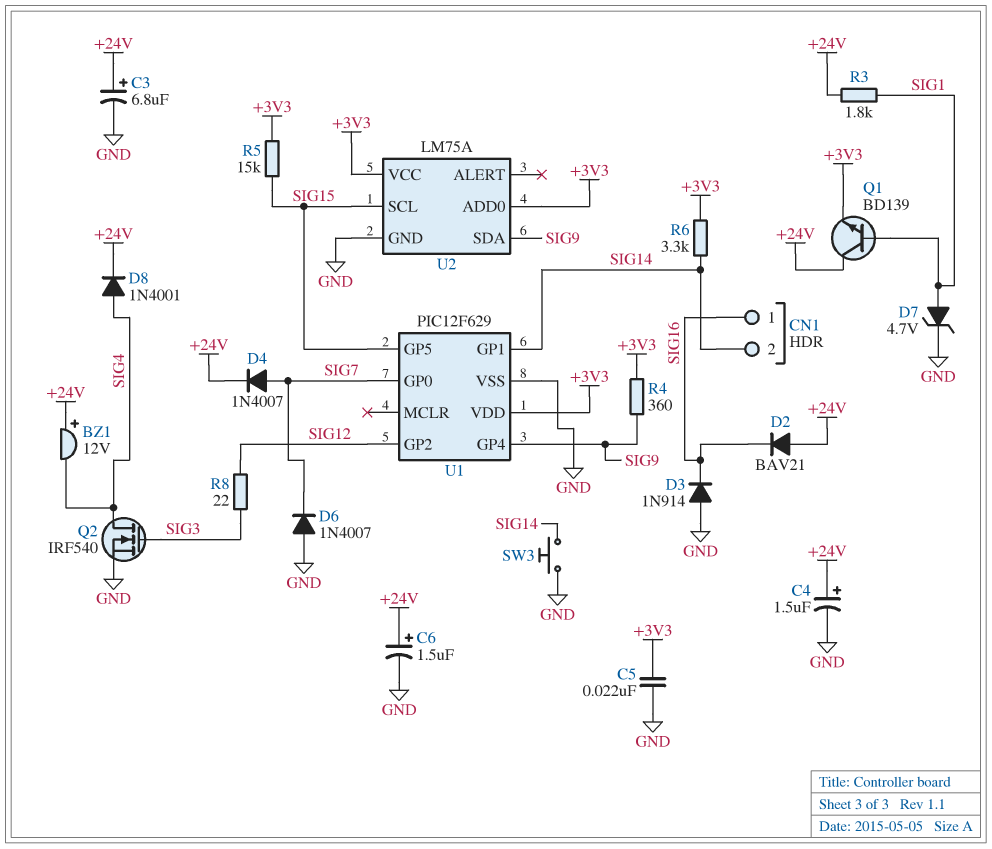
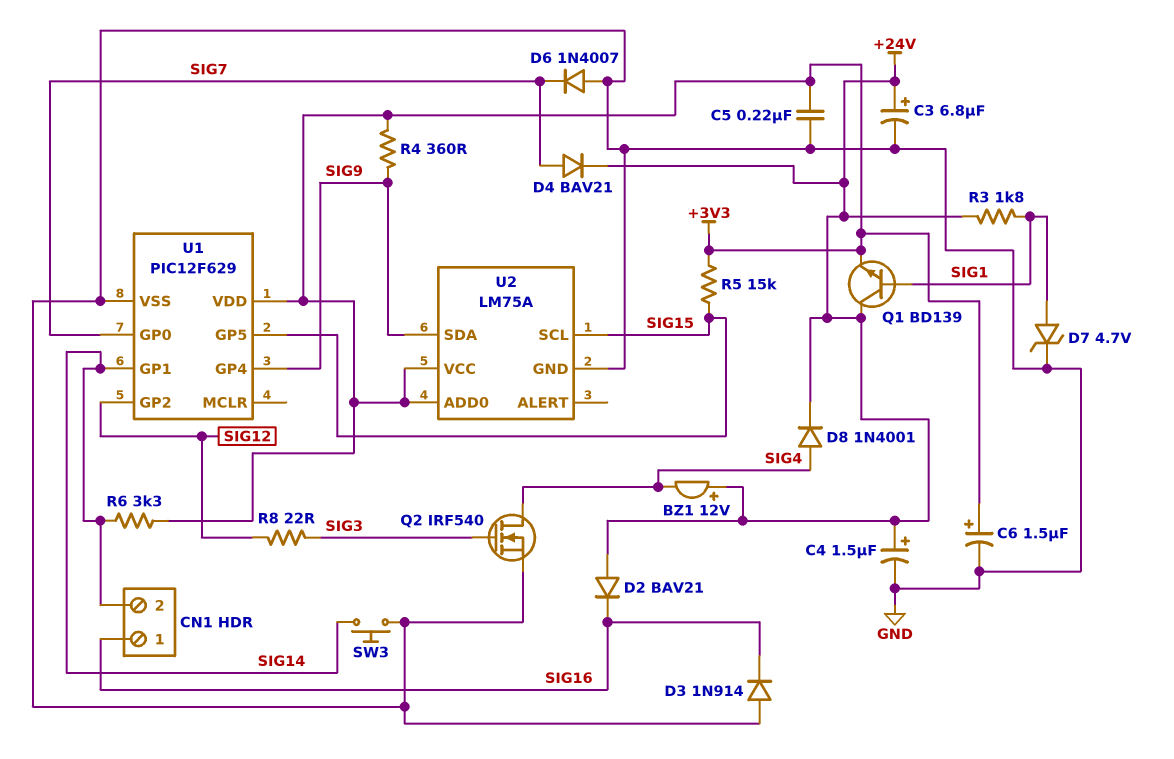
C5: 22nF (+3V3, GND) -> 220nF (+3V3, GND)
C6: 1.5uF (plus +24V, minus GND) -> 1.5uF (plus +3V3, minus GND)
D4: diode 1N4007 (A SIG7, K +24V) -> diode BAV21 (A SIG7, K +24V)

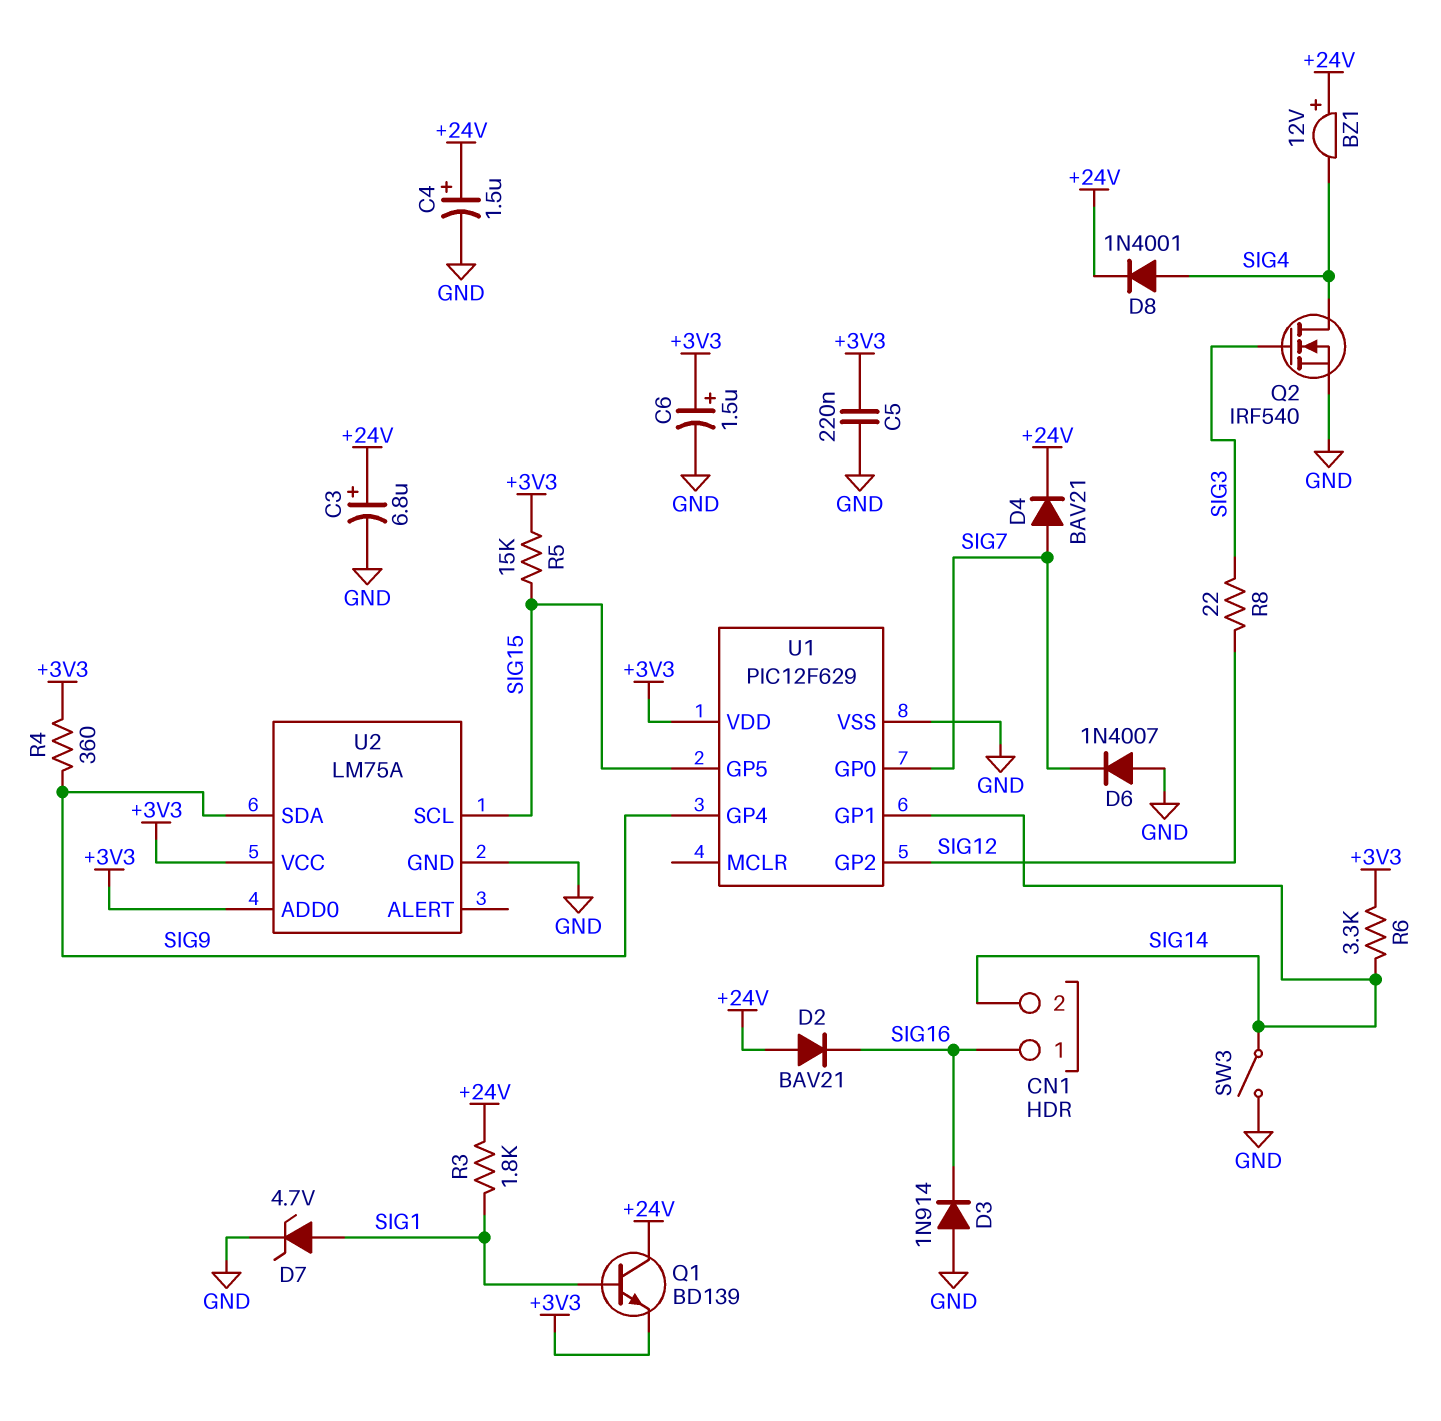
SW3: button (GND, SIG14) -> switch (GND, SIG14)

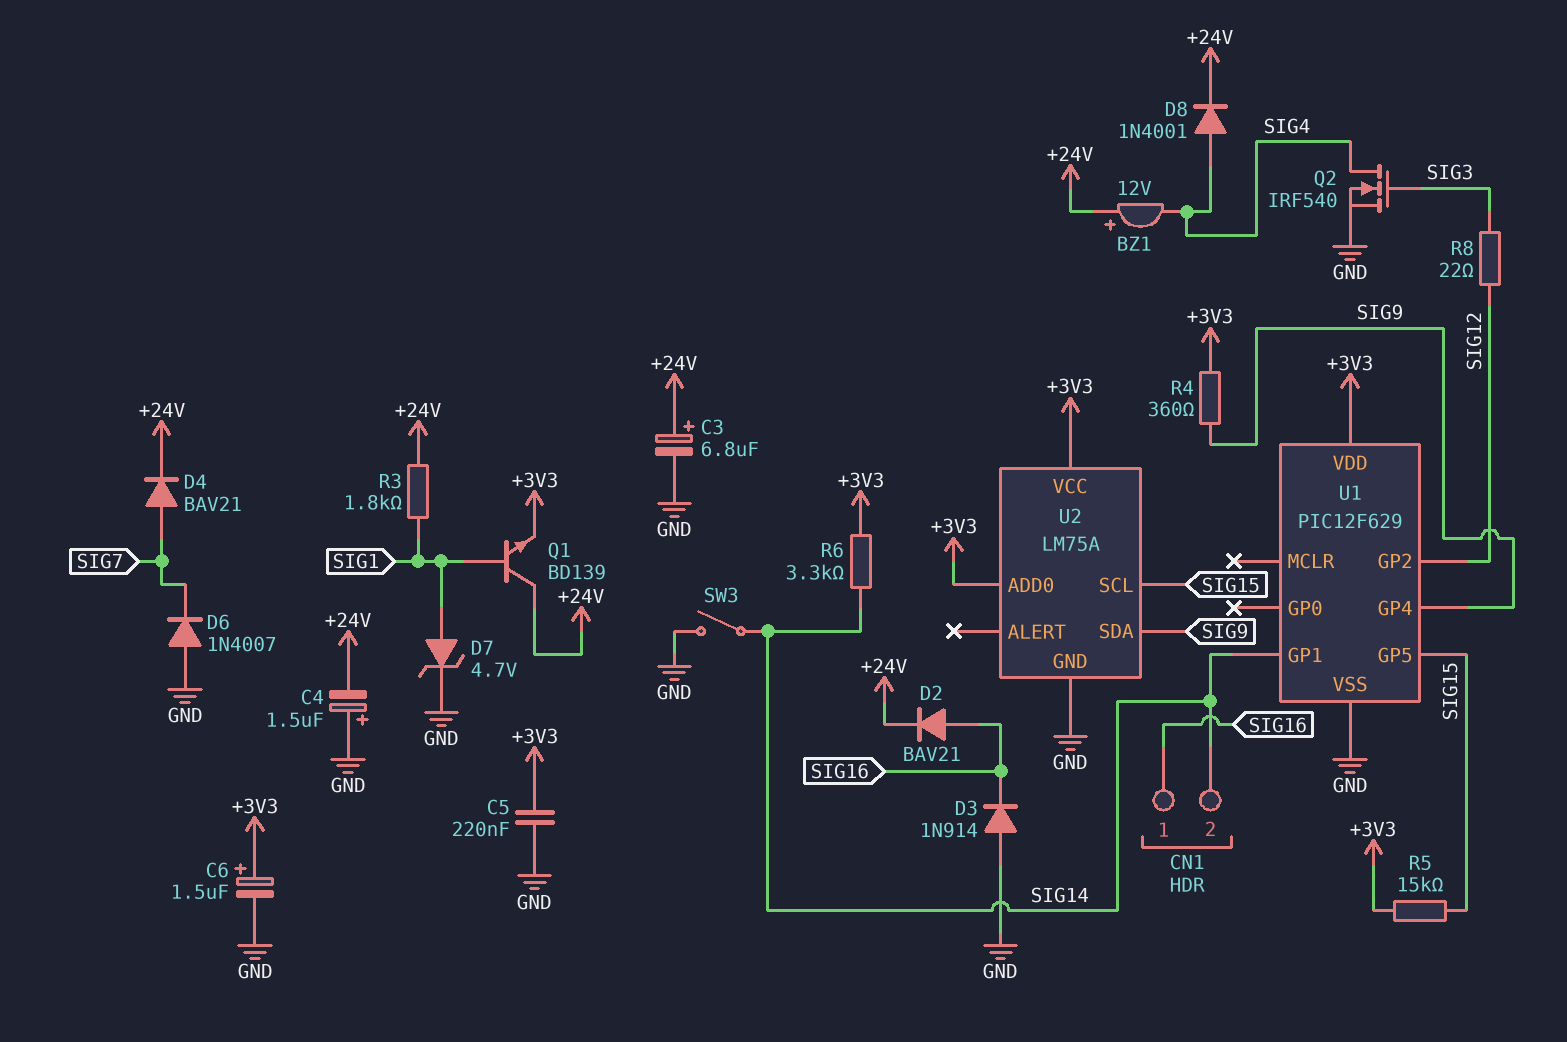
C4: 1.5uF (plus +24V, minus GND) -> 1.5uF (plus GND, minus +24V)
D2: diode BAV21 (A +24V, K SIG16) -> diode BAV21 (A SIG16, K +24V)
U1 pin GP0: SIG7 -> none

